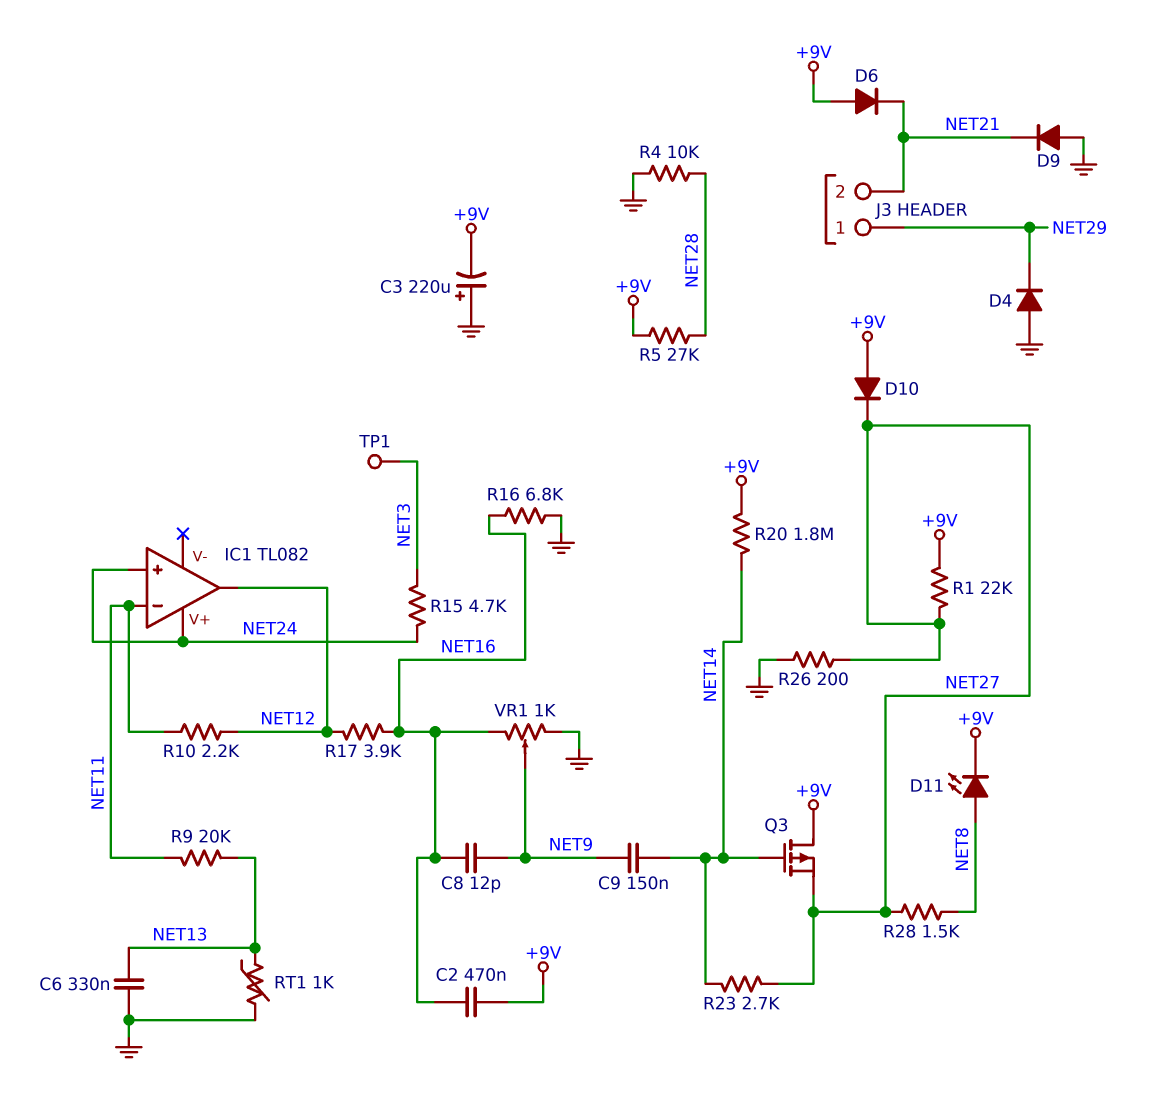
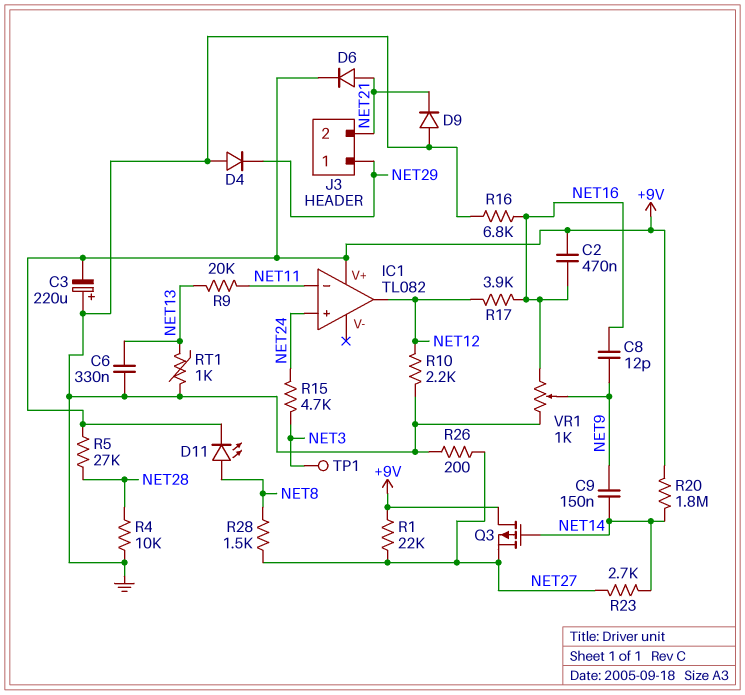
D6: diode (A +9V, K NET21) -> diode (A NET21, K +9V)
D10: diode (A +9V, K NET27) -> none
IC1 pin V+: NET24 -> +9V
R10: 2.2k (NET11, NET12) -> 2.2k (GND, NET12)

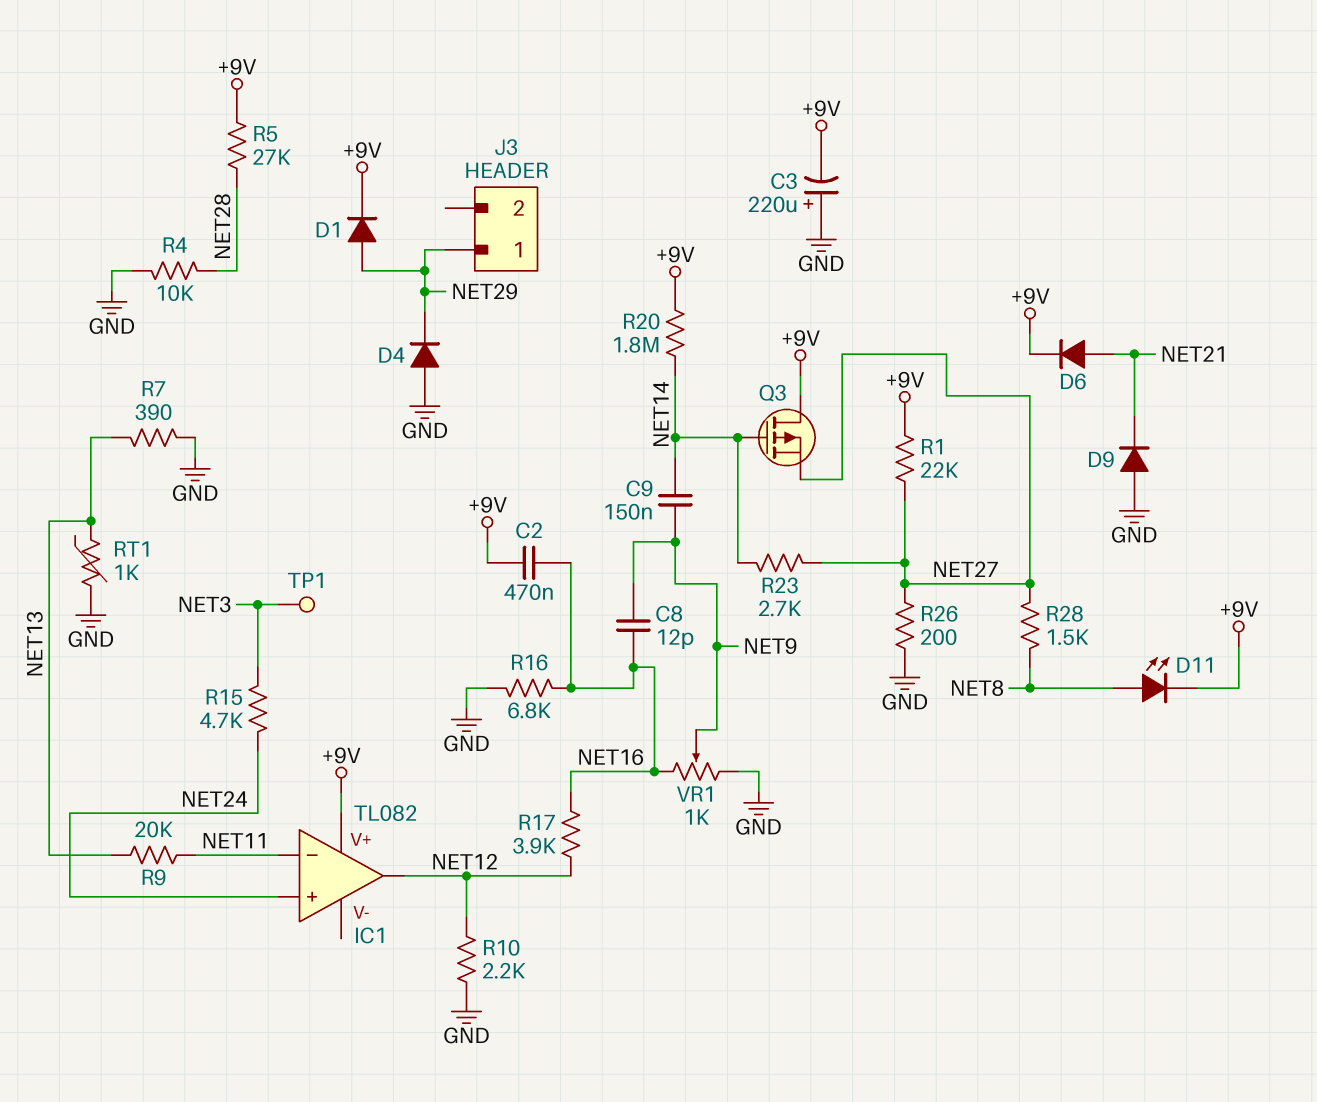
C6: 330nF (GND, NET13) -> none
D1: none -> diode (A NET29, K +9V)
J3 pin 2: NET21 -> none
R7: none -> 390 (GND, NET13)

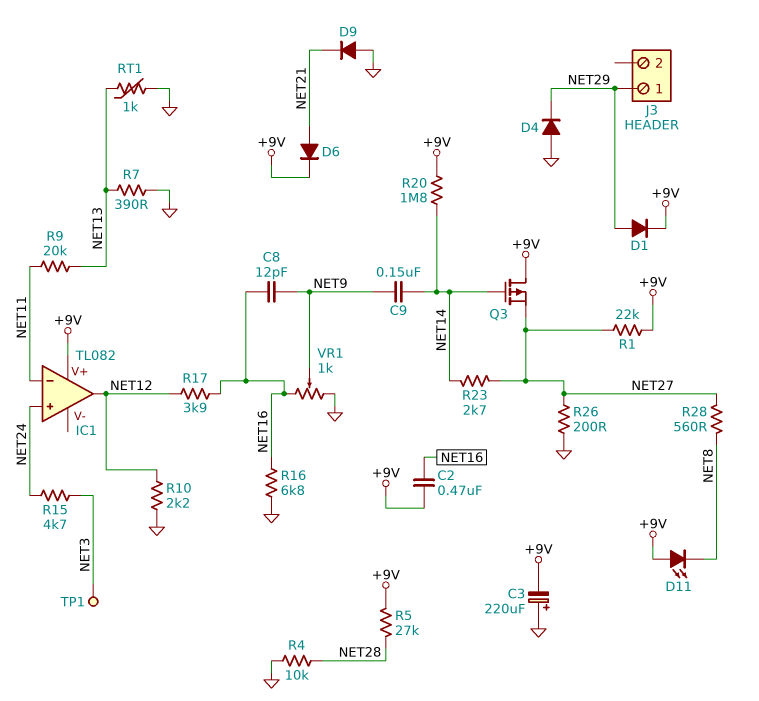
D11: LED (A NET8, K +9V) -> LED (A +9V, K NET8)
R28: 1.5k (NET8, NET27) -> 560 (NET8, NET27)

